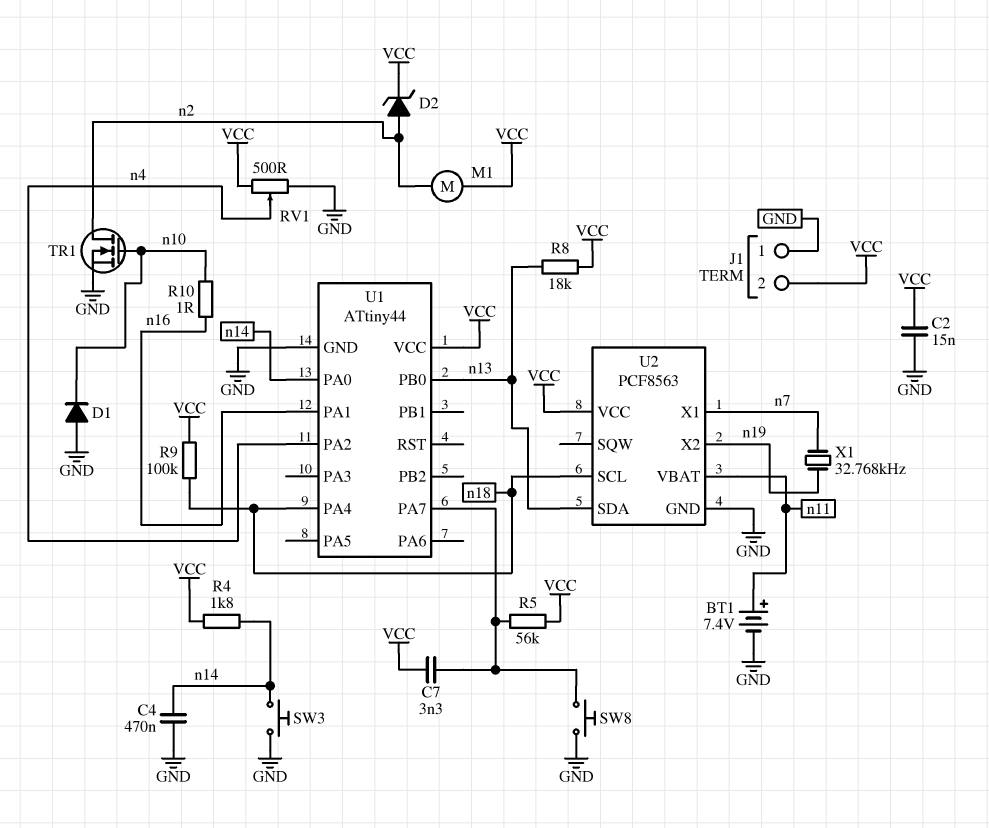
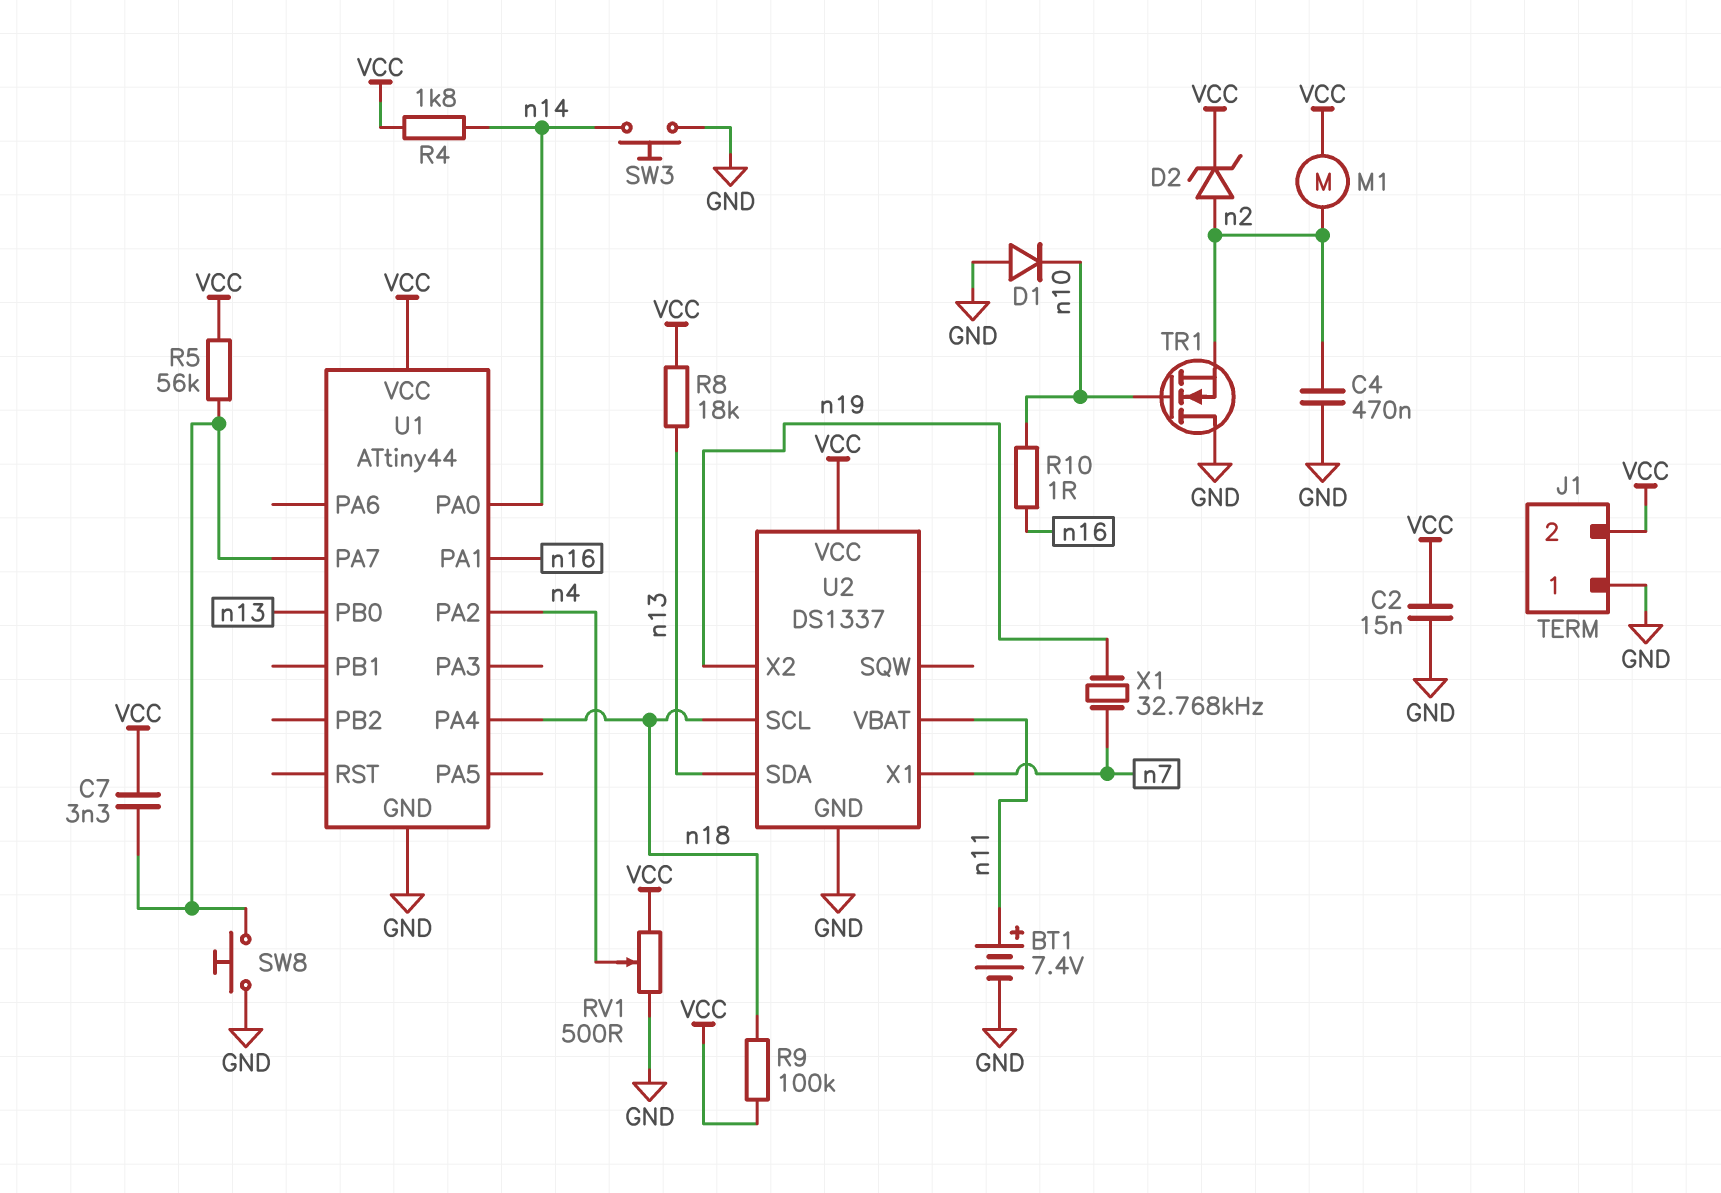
C4: 470nF (GND, n14) -> 470nF (GND, n2)
TR1: NMOS (G n10, D n2, S GND) -> NMOS (G n10, D GND, S n2)
U2: PCF8563 -> DS1337

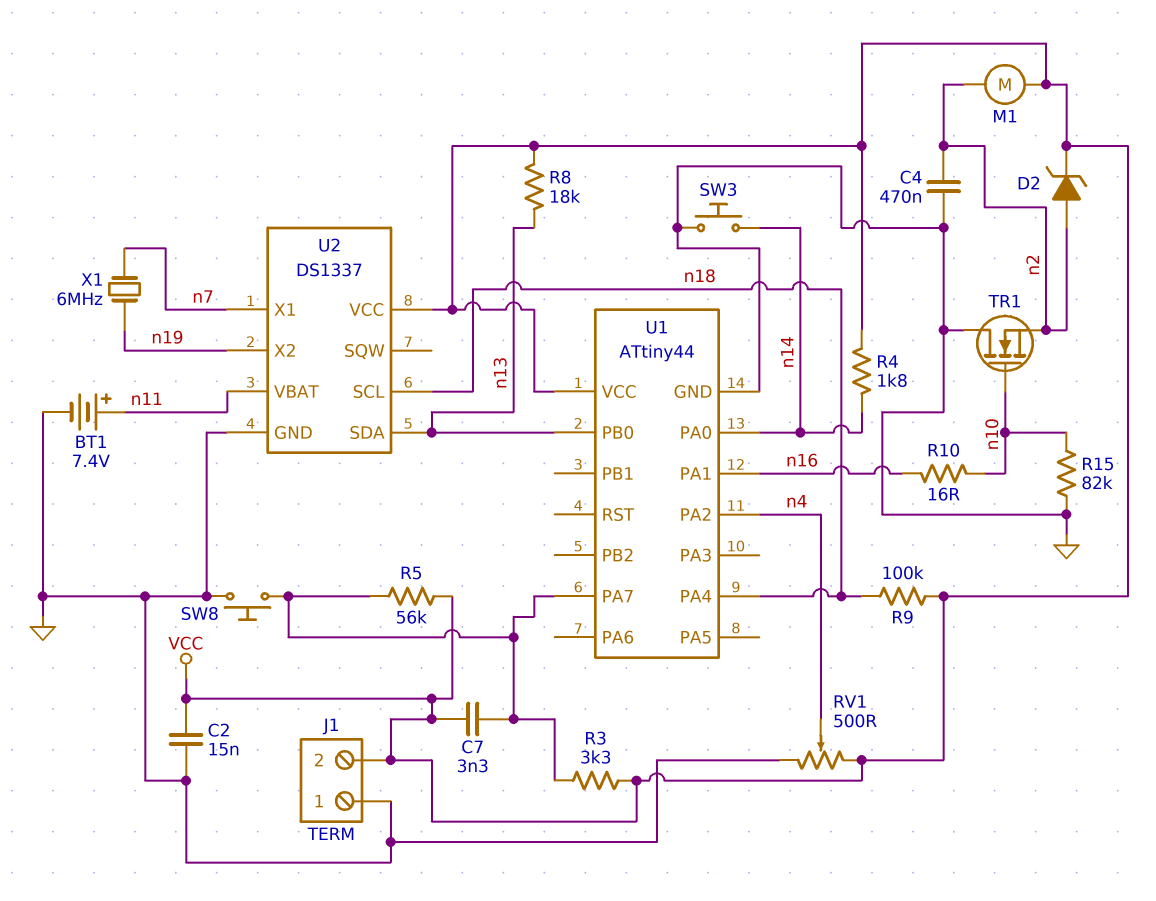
D1: diode (A GND, K n10) -> none
R3: none -> 3.3k (U1/PA7, VCC)
R10: 1 (n10, n16) -> 16 (n10, n16)
R15: none -> 82k (GND, n10)
X1: 32.768kHz (n7, n19) -> 6MHz (n7, n19)

